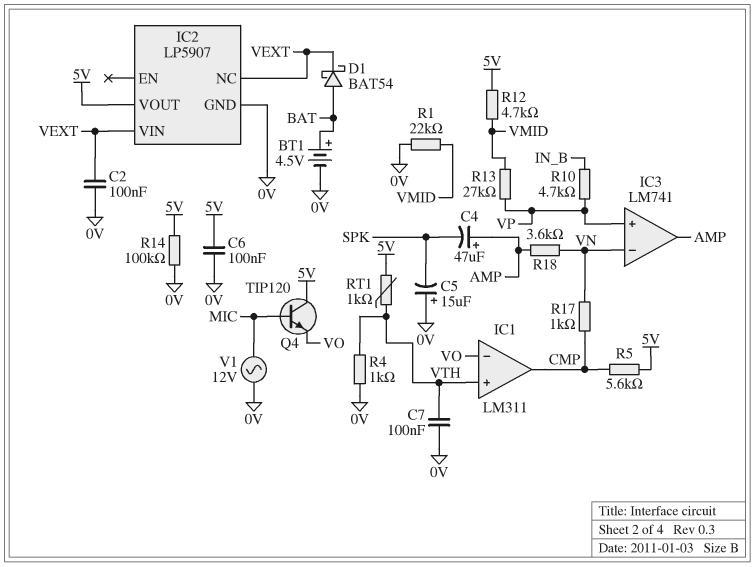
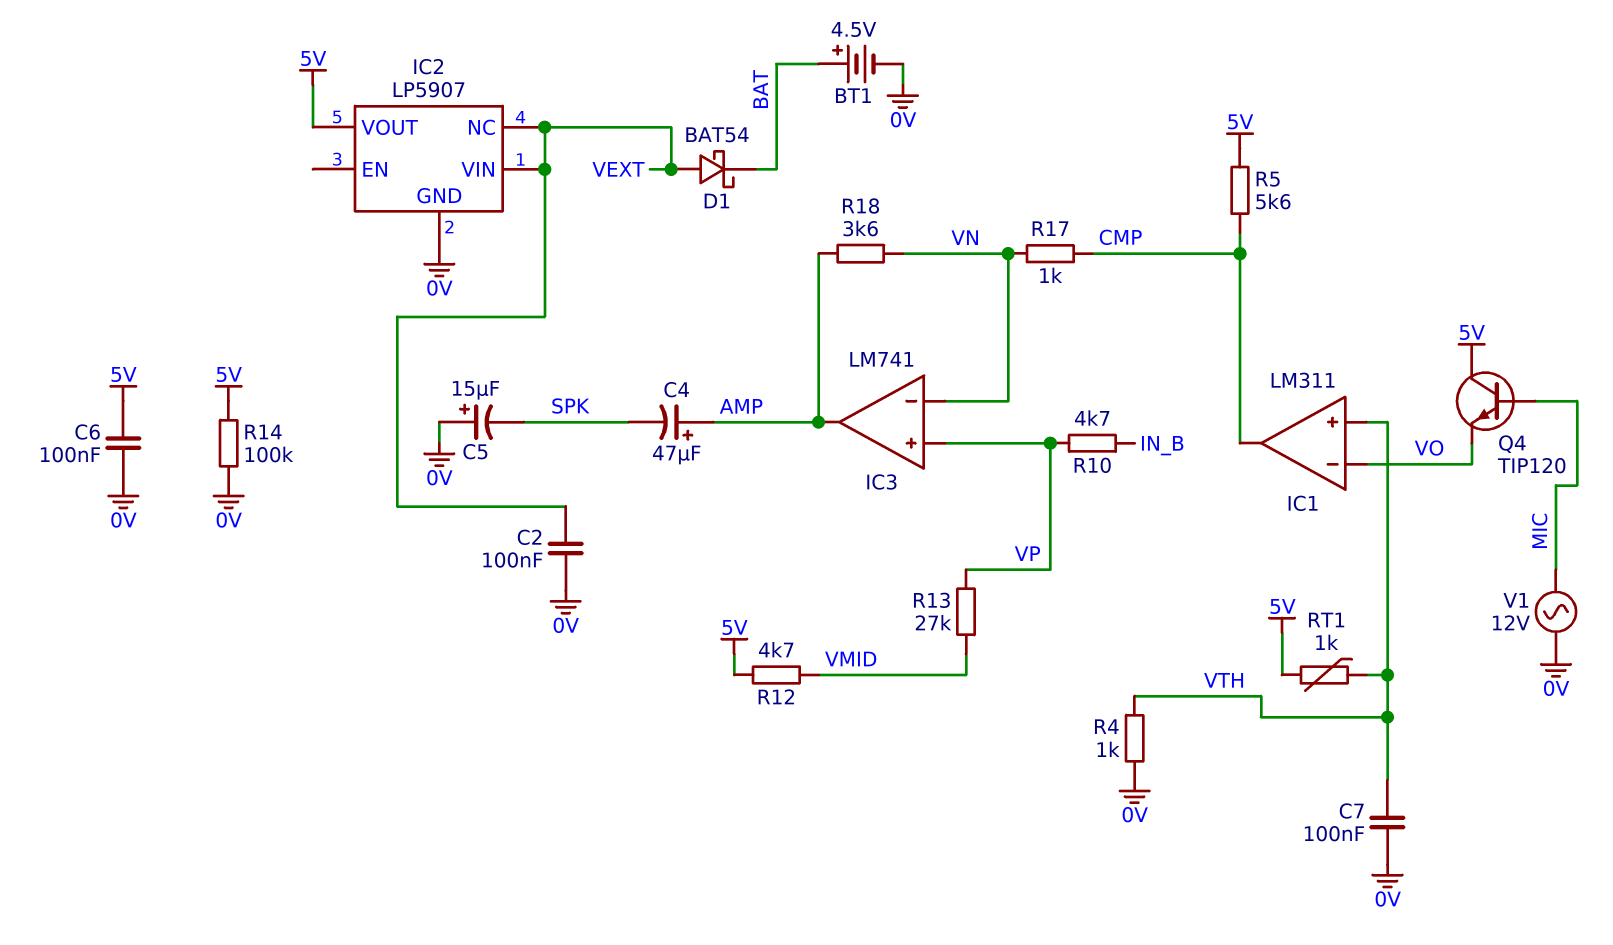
D1: schottky BAT54 (A BAT, K VEXT) -> schottky BAT54 (A VEXT, K BAT)
R1: 22k (0V, VMID) -> none

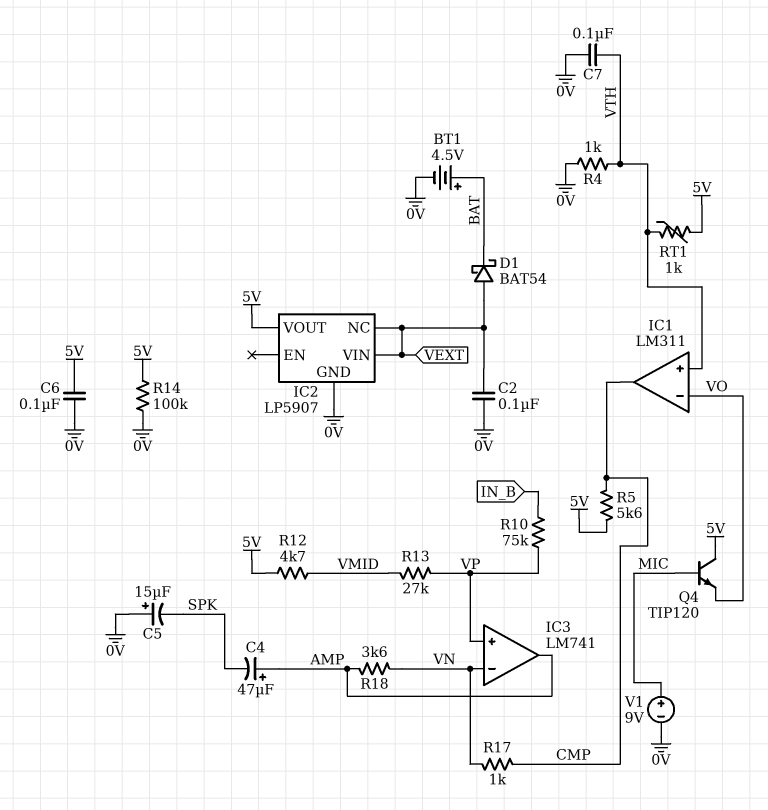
R10: 4.7k (IN_B, VP) -> 75k (IN_B, VP)
V1: AC 12V (0V, MIC) -> 9V (plus MIC, minus 0V)

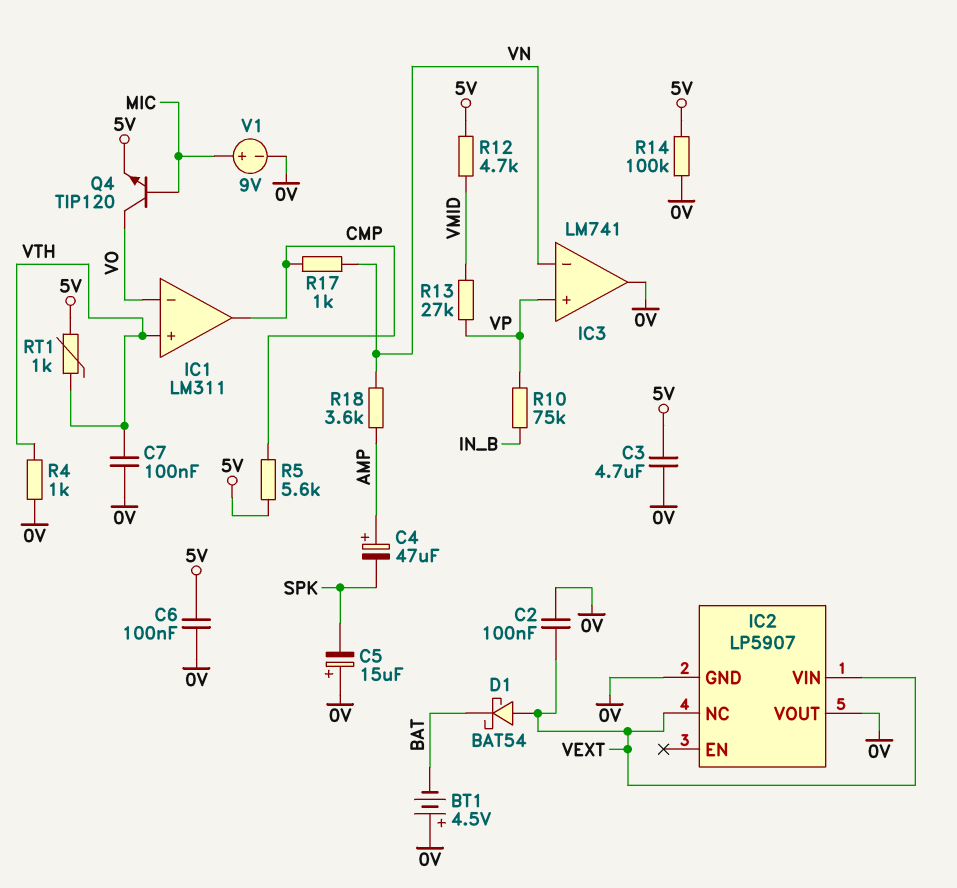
BT1: 4.5V (plus BAT, minus 0V) -> 4.5V (plus 0V, minus BAT)
C3: none -> 4.7uF (0V, 5V)
IC2 pin VOUT: 5V -> 0V
IC3 pin out: AMP -> 0V
Q4: NPN TIP120 (B MIC, C 5V, E VO) -> NPN TIP120 (B MIC, C VO, E 5V)

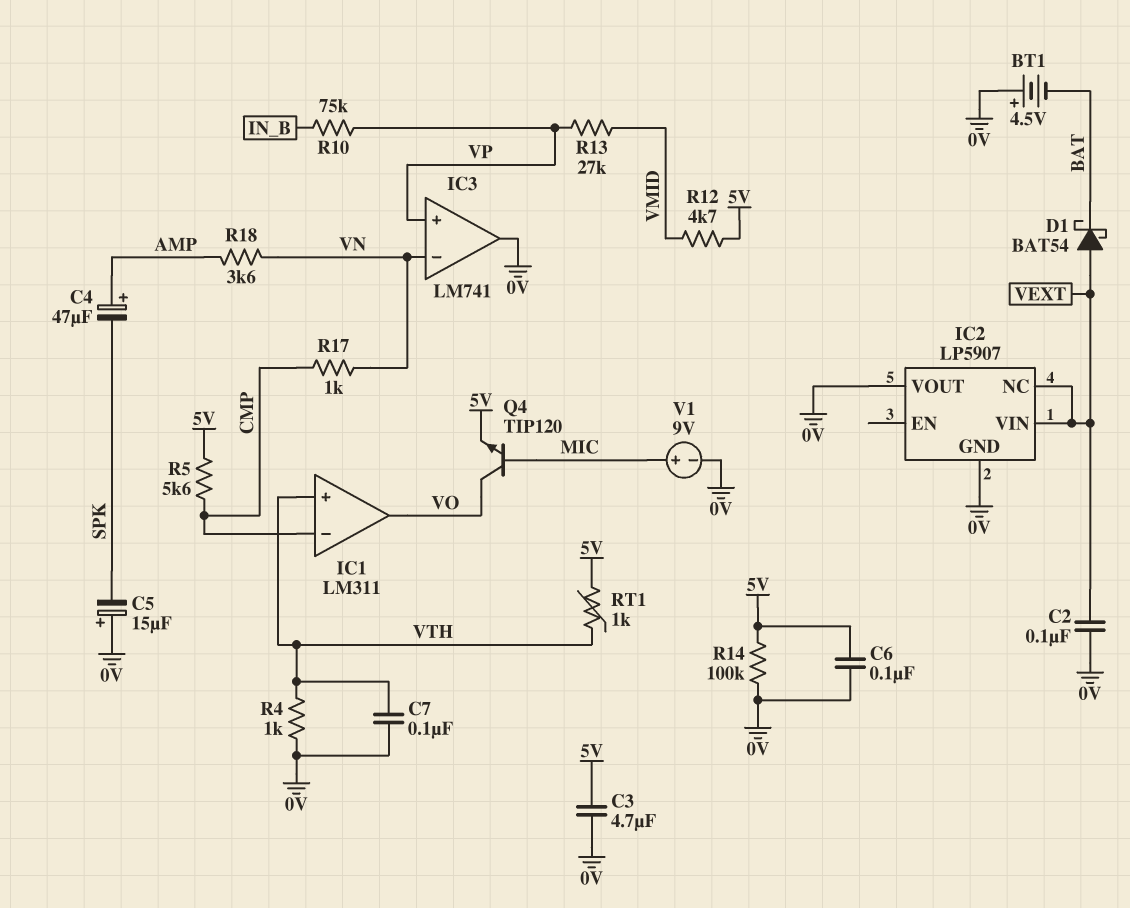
IC1 pin in-: VO -> CMP
IC1 pin out: CMP -> VO

